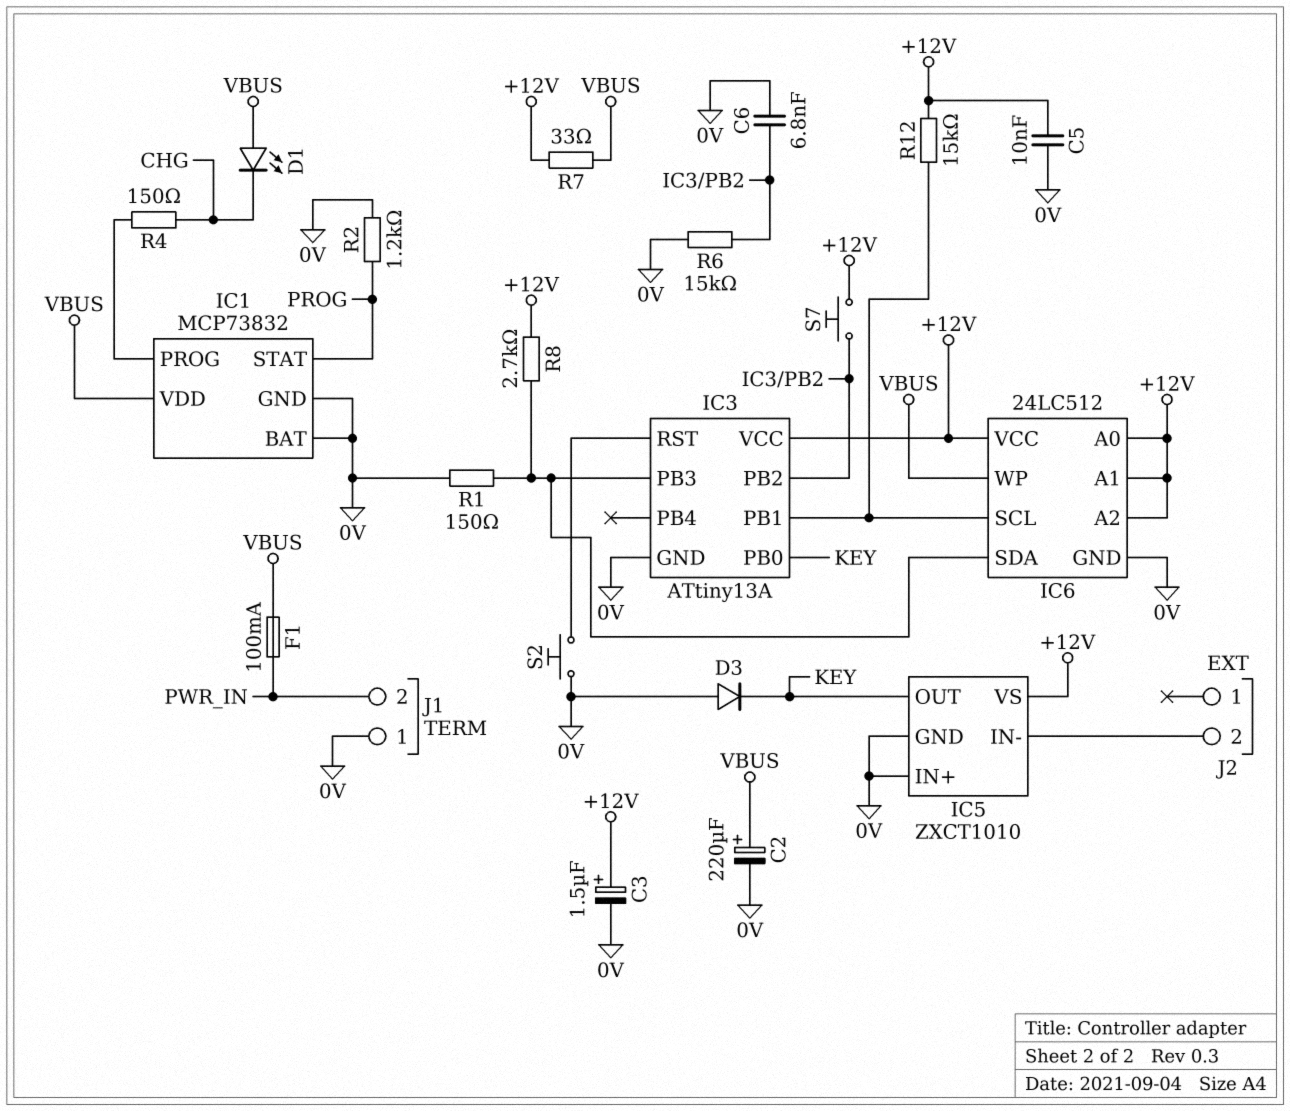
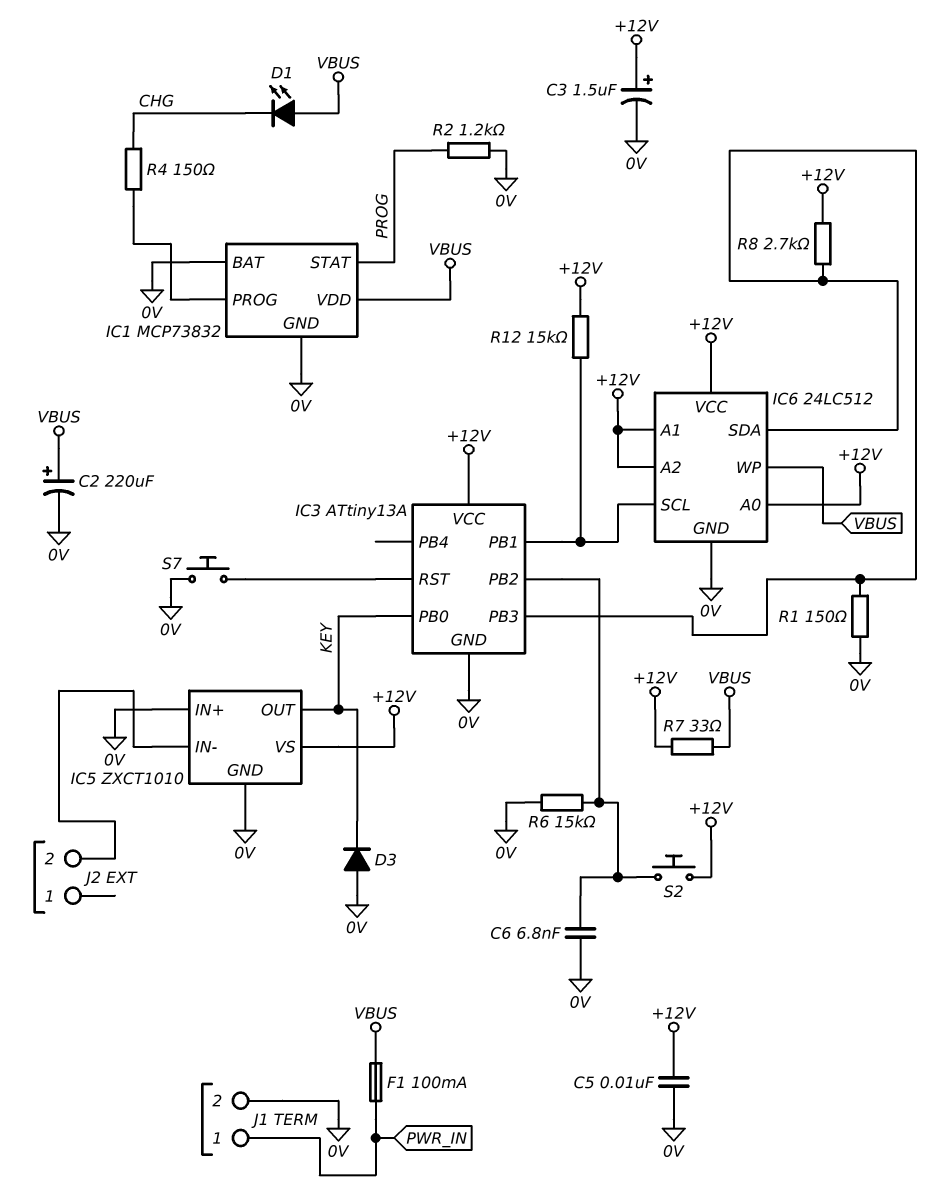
J1 pin 1: 0V -> PWR_IN
J1 pin 2: PWR_IN -> 0V
S2: button (0V, IC3/RST) -> button (+12V, IC3/PB2)
S7: button (+12V, IC3/PB2) -> button (0V, IC3/RST)

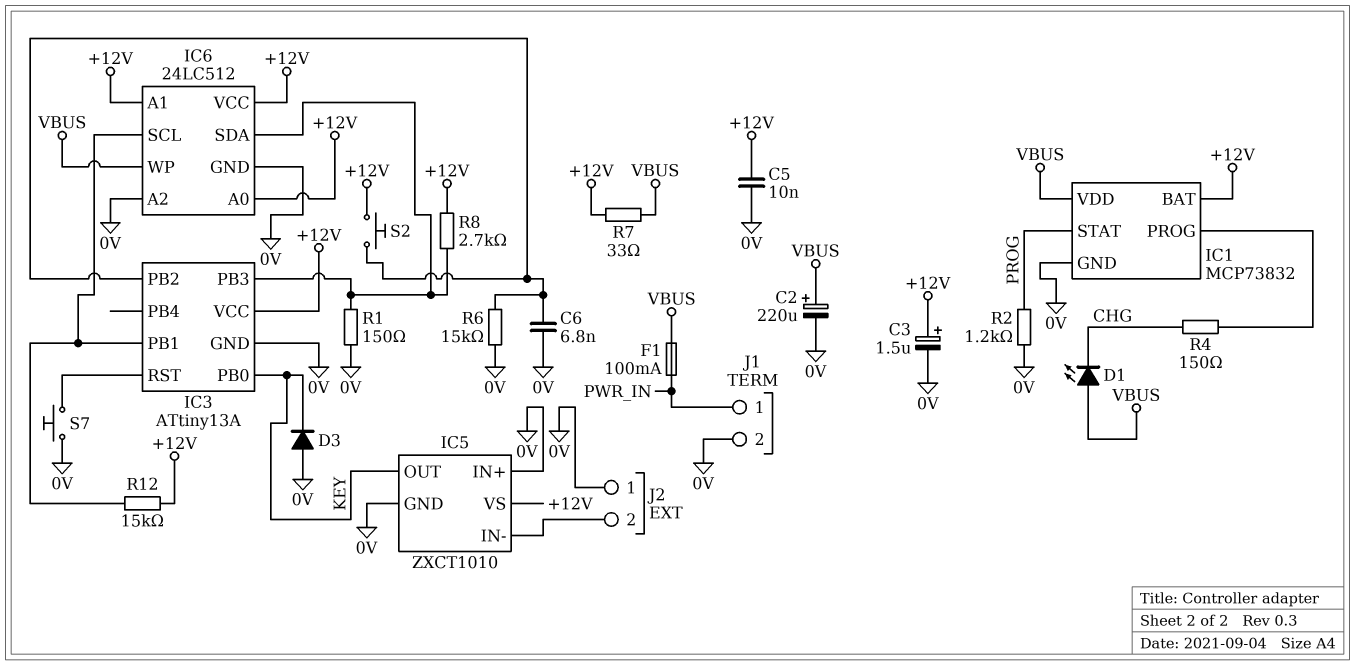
IC1 pin BAT: 0V -> +12V
IC6 pin A2: +12V -> 0V
J2 pin 1: none -> 0V

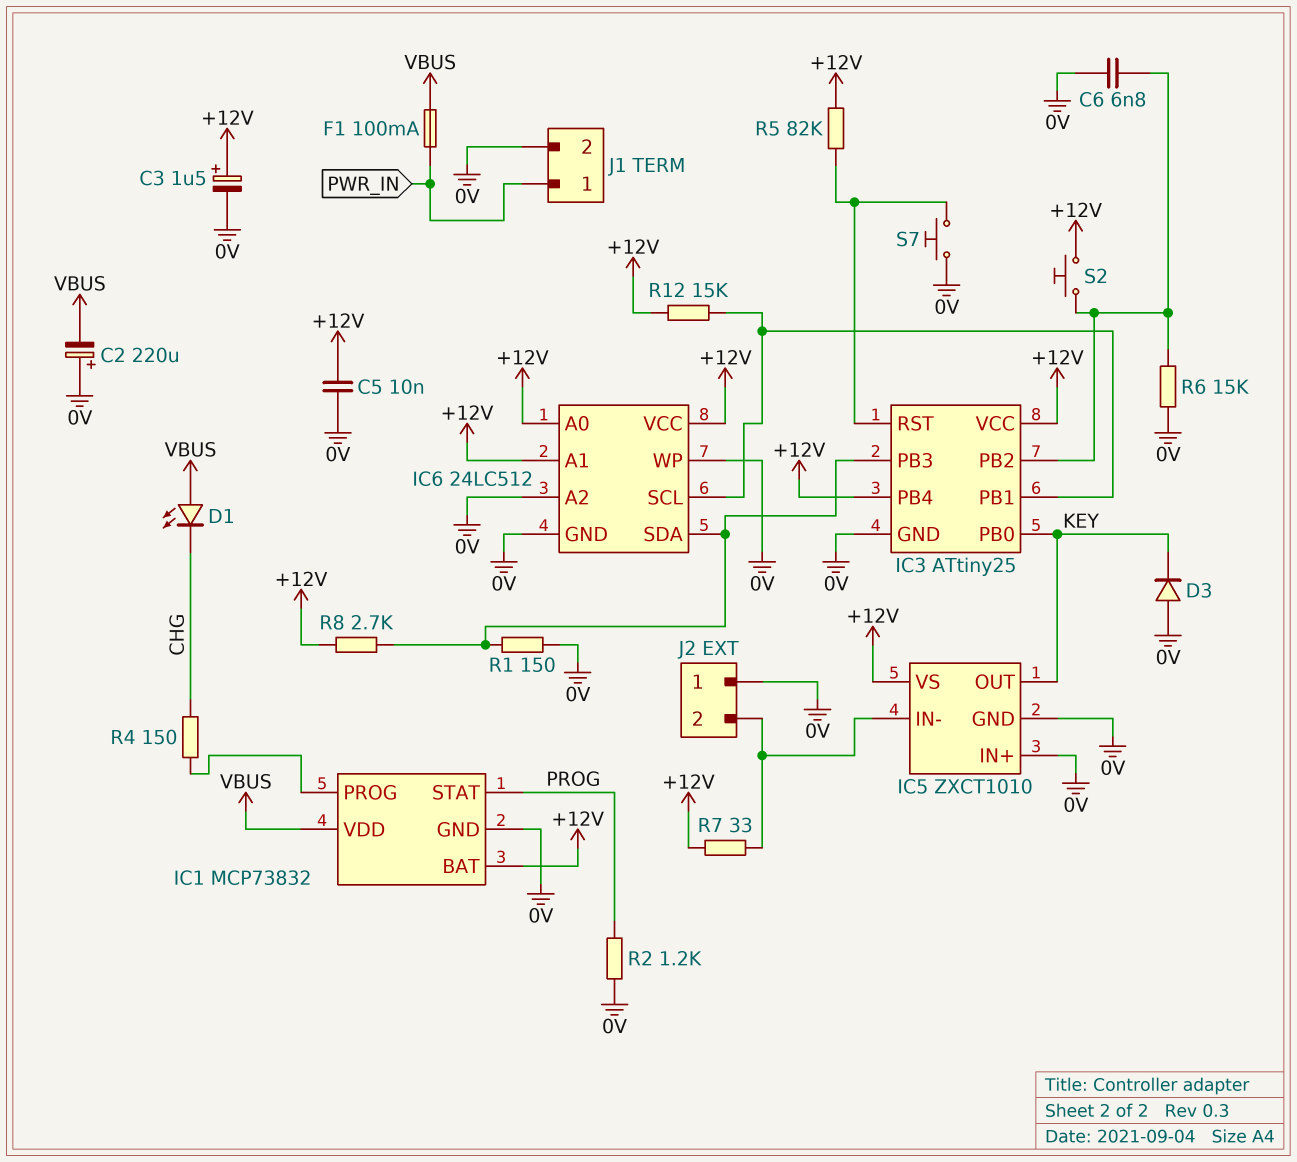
C2: 220uF (plus VBUS, minus 0V) -> 220uF (plus 0V, minus VBUS)
IC3: ATtiny13A -> ATtiny25
IC3 pin PB4: none -> +12V
IC6 pin WP: VBUS -> 0V
R5: none -> 82k (+12V, IC3/RST)
R7: 33 (+12V, VBUS) -> 33 (+12V, IC5/IN-)

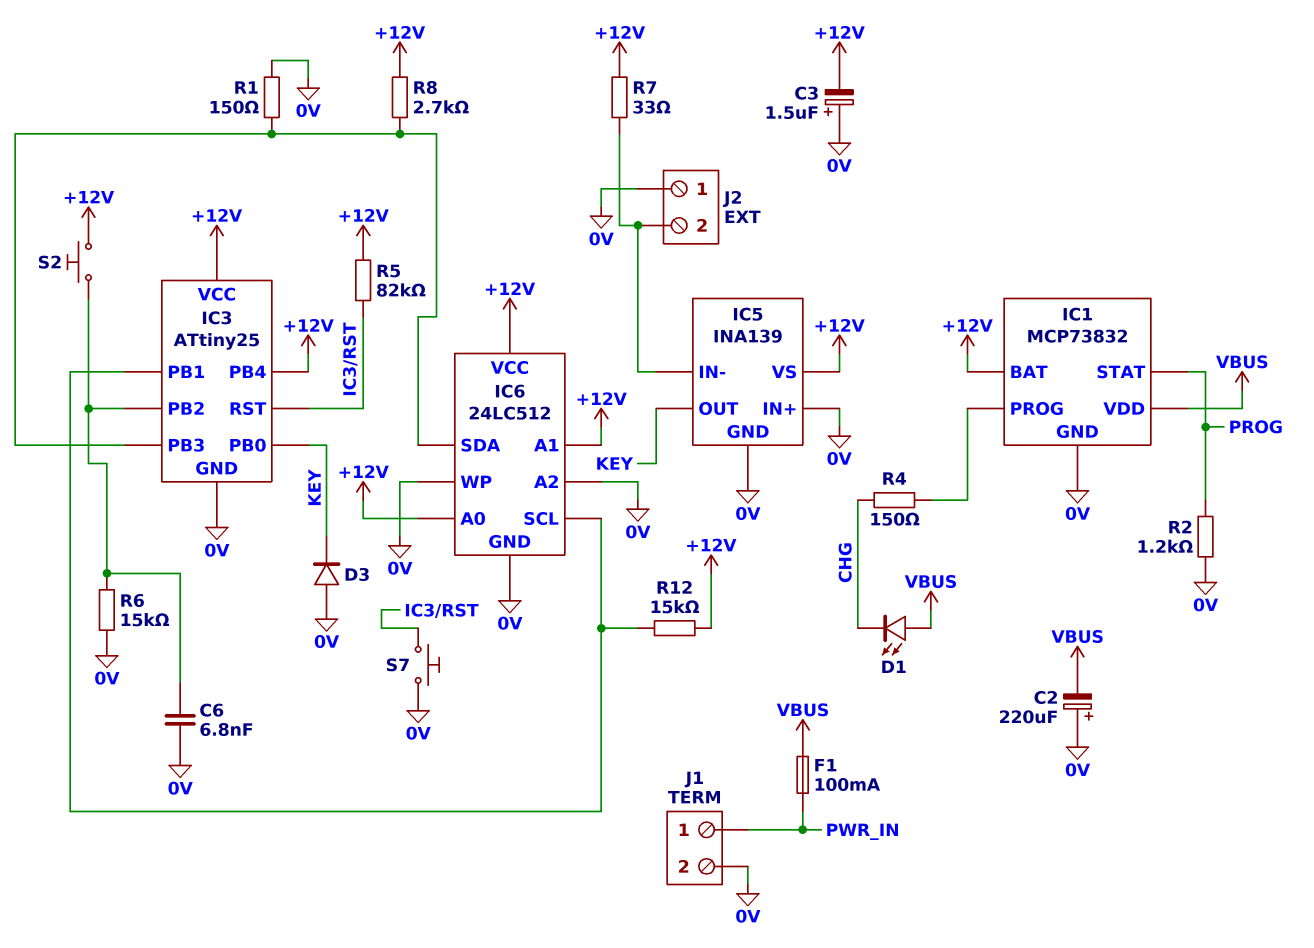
C3: 1.5uF (plus +12V, minus 0V) -> 1.5uF (plus 0V, minus +12V)
C5: 10nF (+12V, 0V) -> none
IC5: ZXCT1010 -> INA139

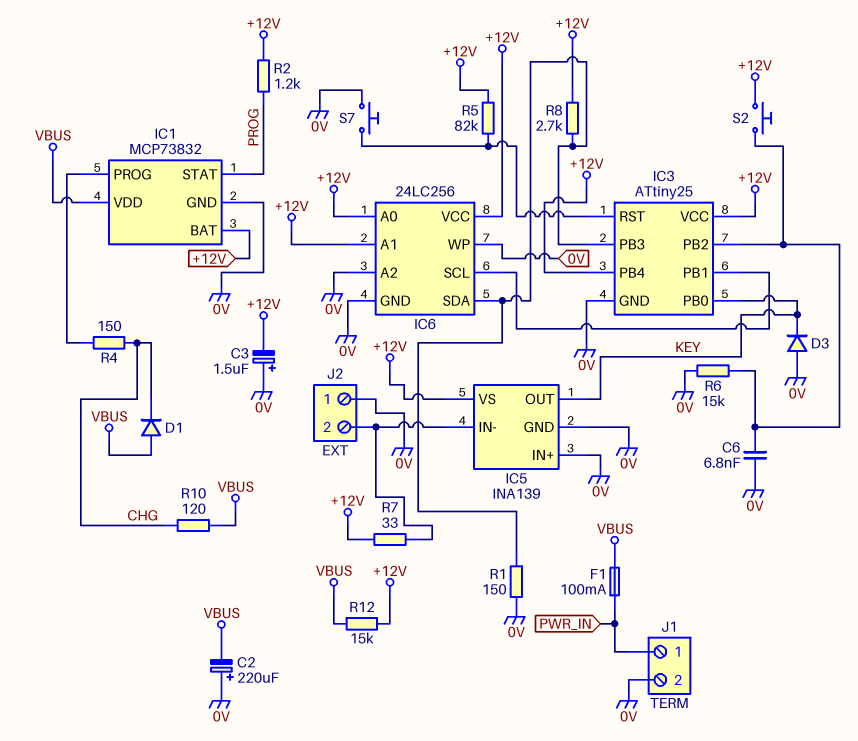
D1: LED (A VBUS, K CHG) -> diode (A VBUS, K CHG)
IC6: 24LC512 -> 24LC256
R2: 1.2k (0V, PROG) -> 1.2k (+12V, PROG)
R10: none -> 120 (CHG, VBUS)
R12: 15k (+12V, IC3/PB1) -> 15k (+12V, VBUS)

